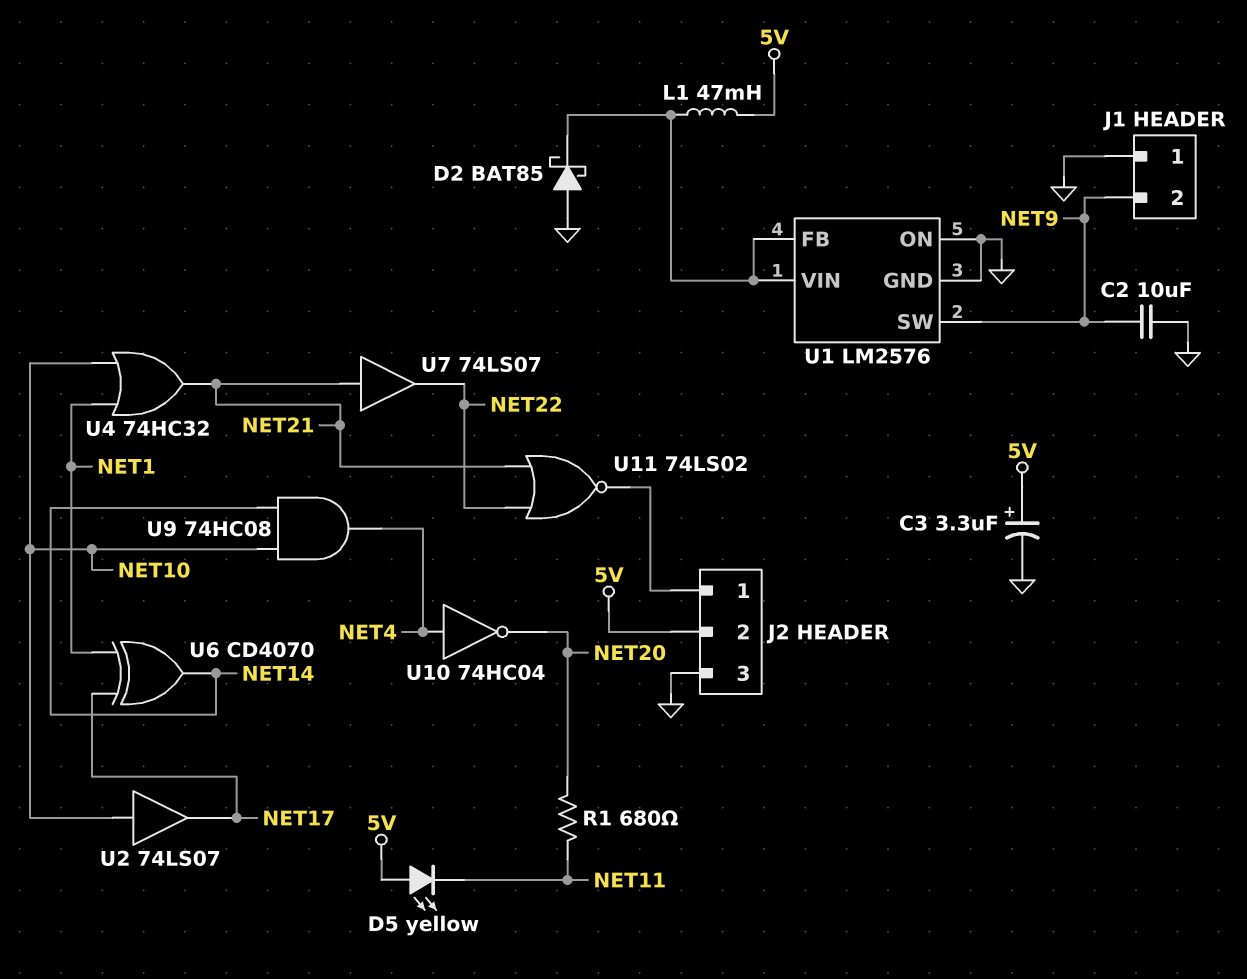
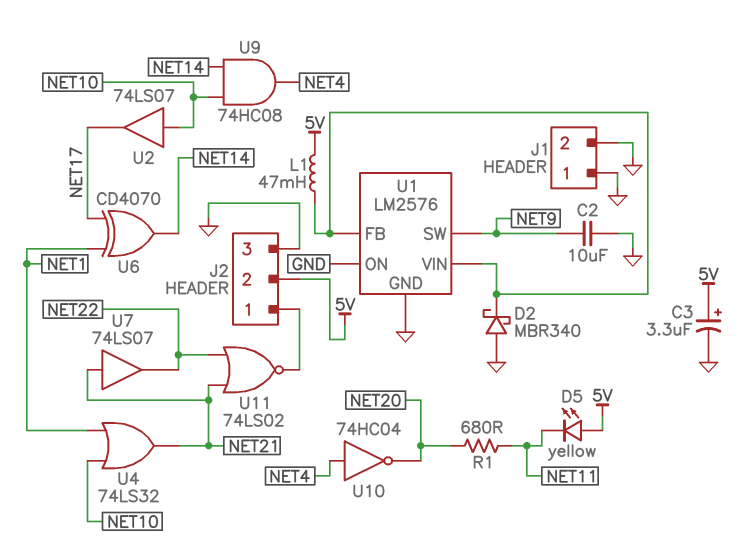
D2: schottky BAT85 (A GND, K U1/FB) -> schottky MBR340 (A GND, K U1/FB)
J1 pin 2: NET9 -> GND
U4: OR 74HC32 (in NET1, in NET10, out NET21) -> OR 74LS32 (in NET1, in NET10, out NET21)

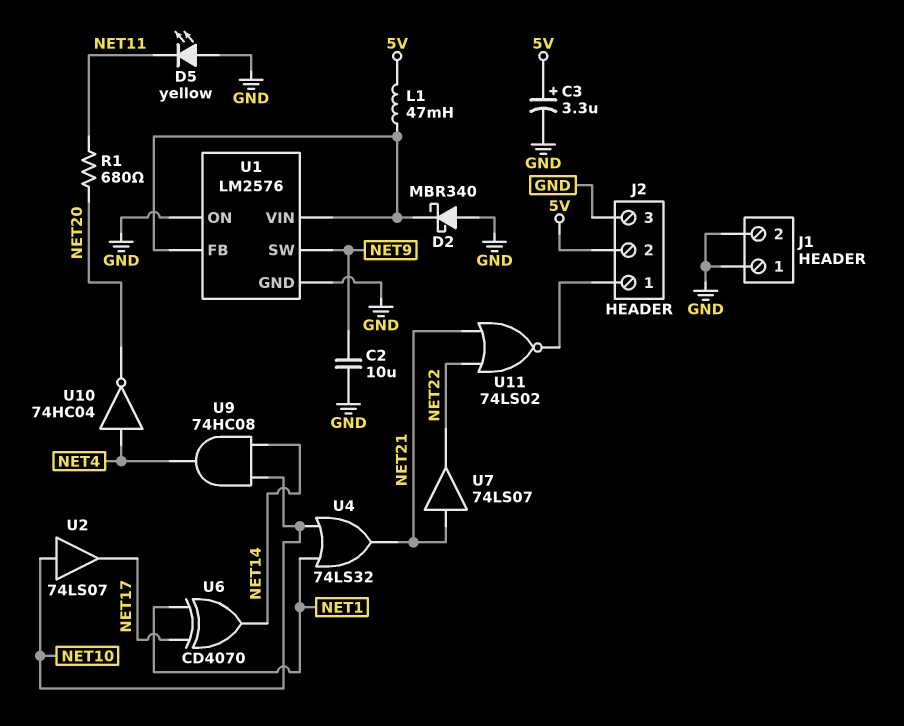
D5: LED yellow (A 5V, K NET11) -> LED yellow (A GND, K NET11)

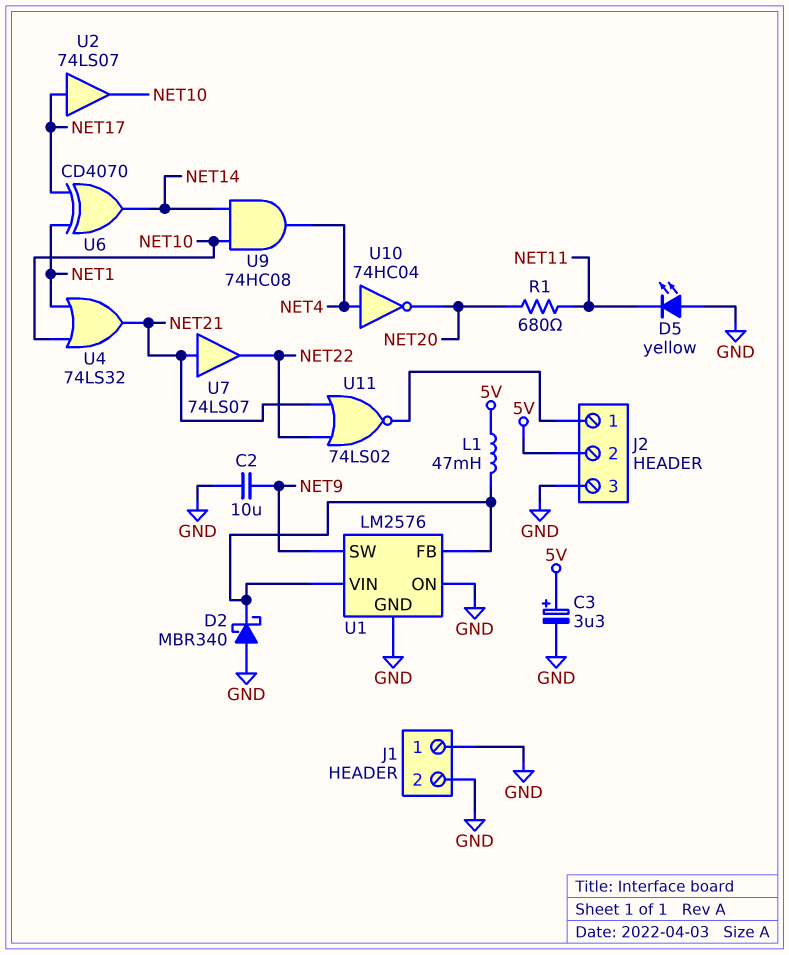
U2: buffer 74LS07 (in NET10, out NET17) -> buffer 74LS07 (in NET17, out NET10)

